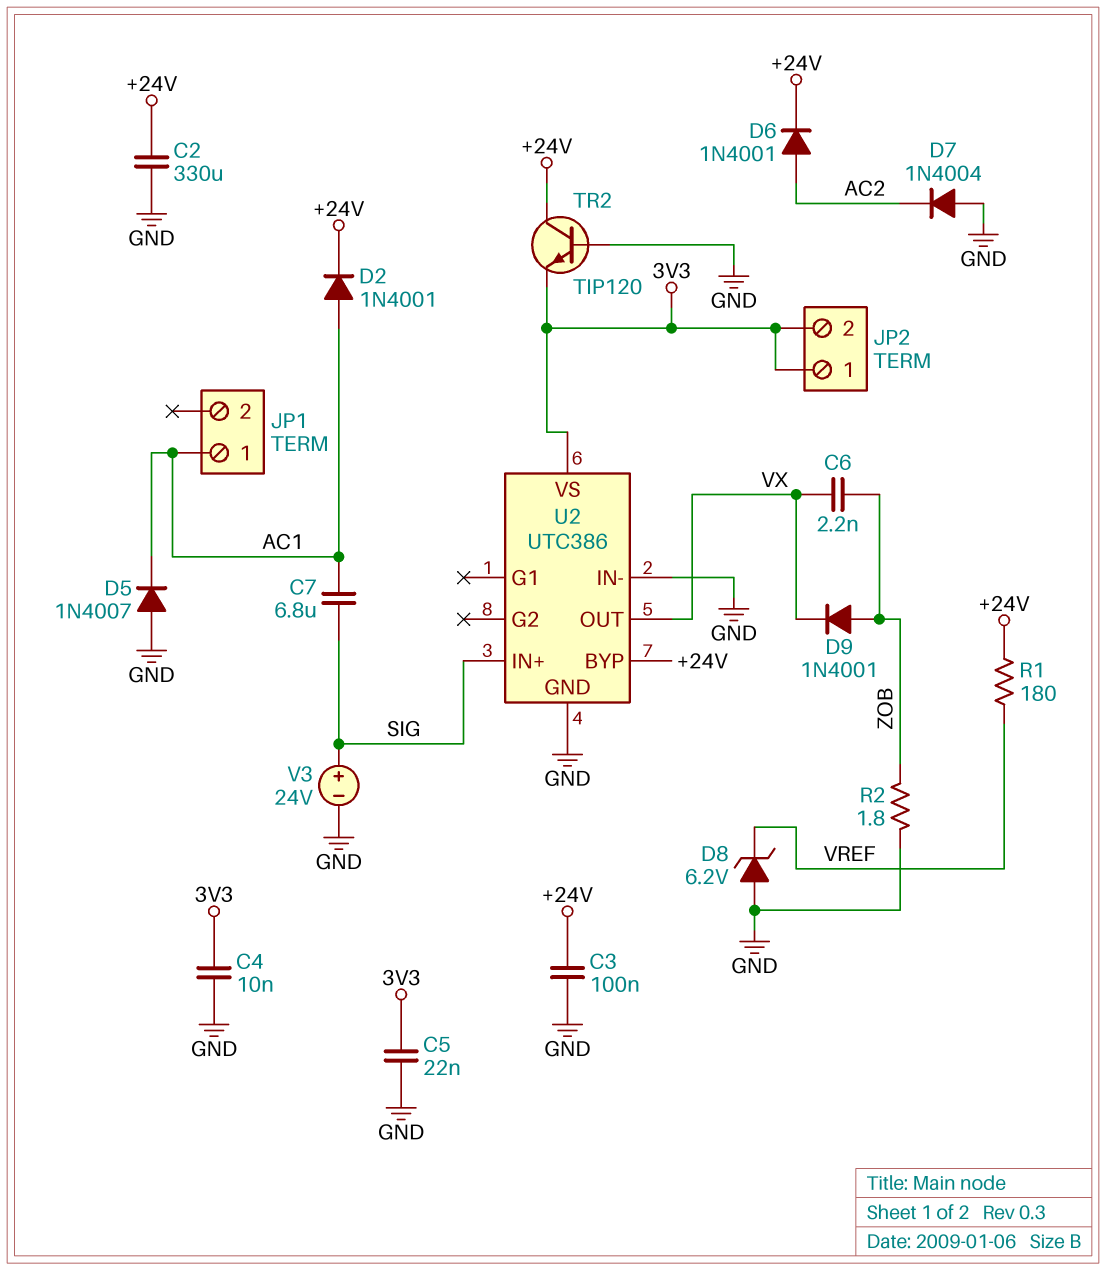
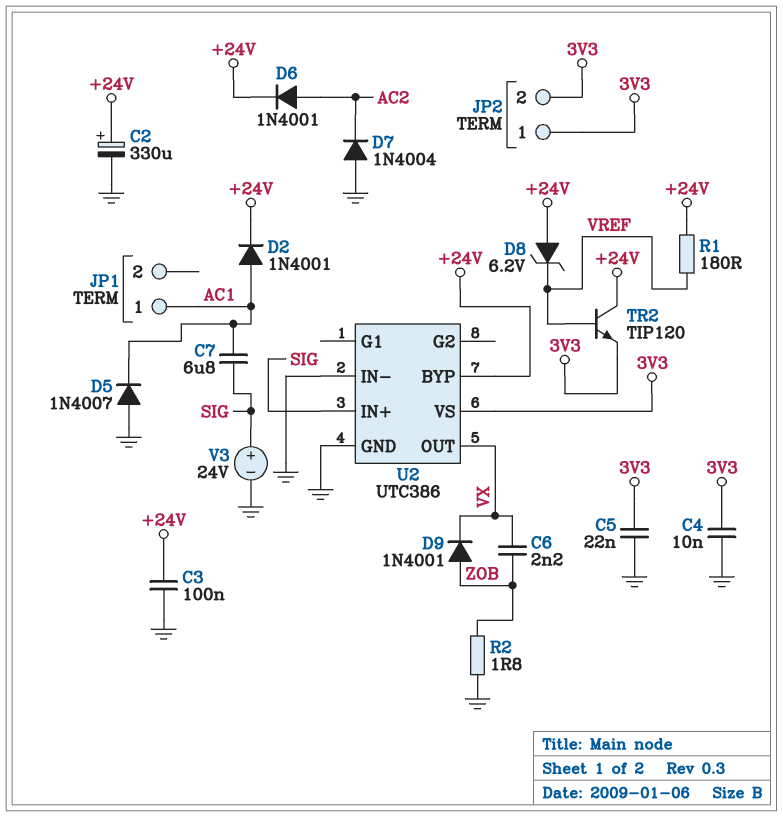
C2: 330uF (+24V, GND) -> 330uF (plus +24V, minus GND)
D8: zener 6.2V (A GND, K VREF) -> zener 6.2V (A +24V, K VREF)
TR2: NPN TIP120 (B GND, C +24V, E 3V3) -> NPN TIP120 (B VREF, C +24V, E 3V3)

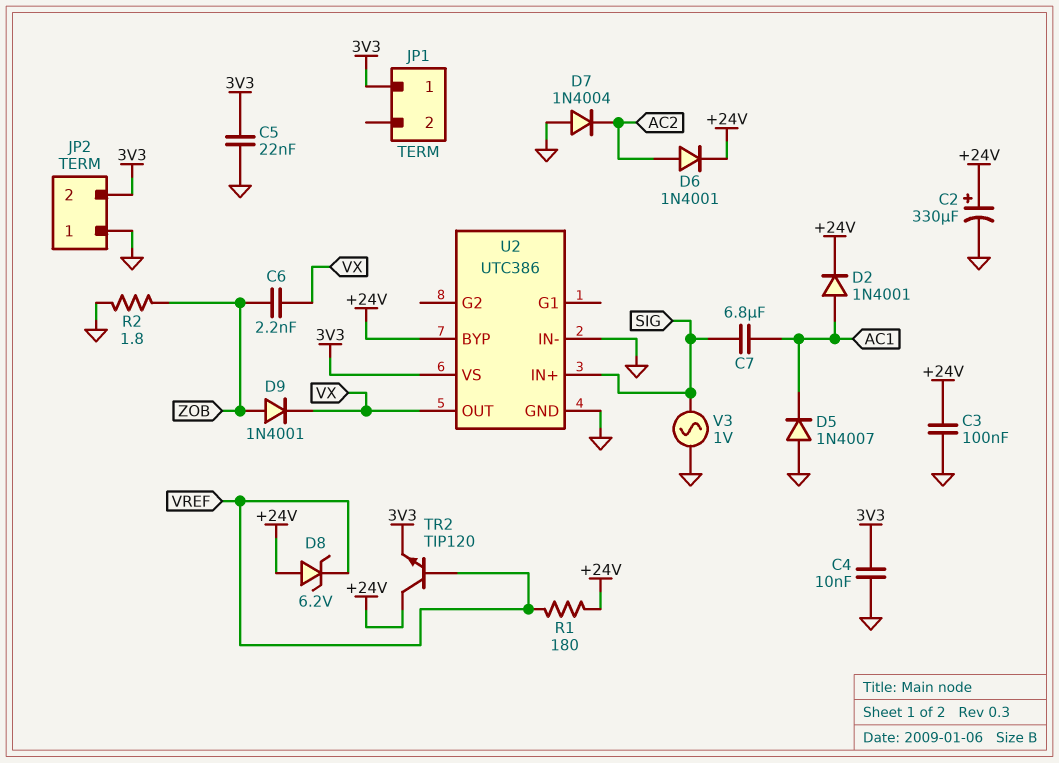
JP1 pin 1: AC1 -> 3V3
JP2 pin 1: 3V3 -> GND
V3: 24V (plus SIG, minus GND) -> AC 1V (GND, SIG)

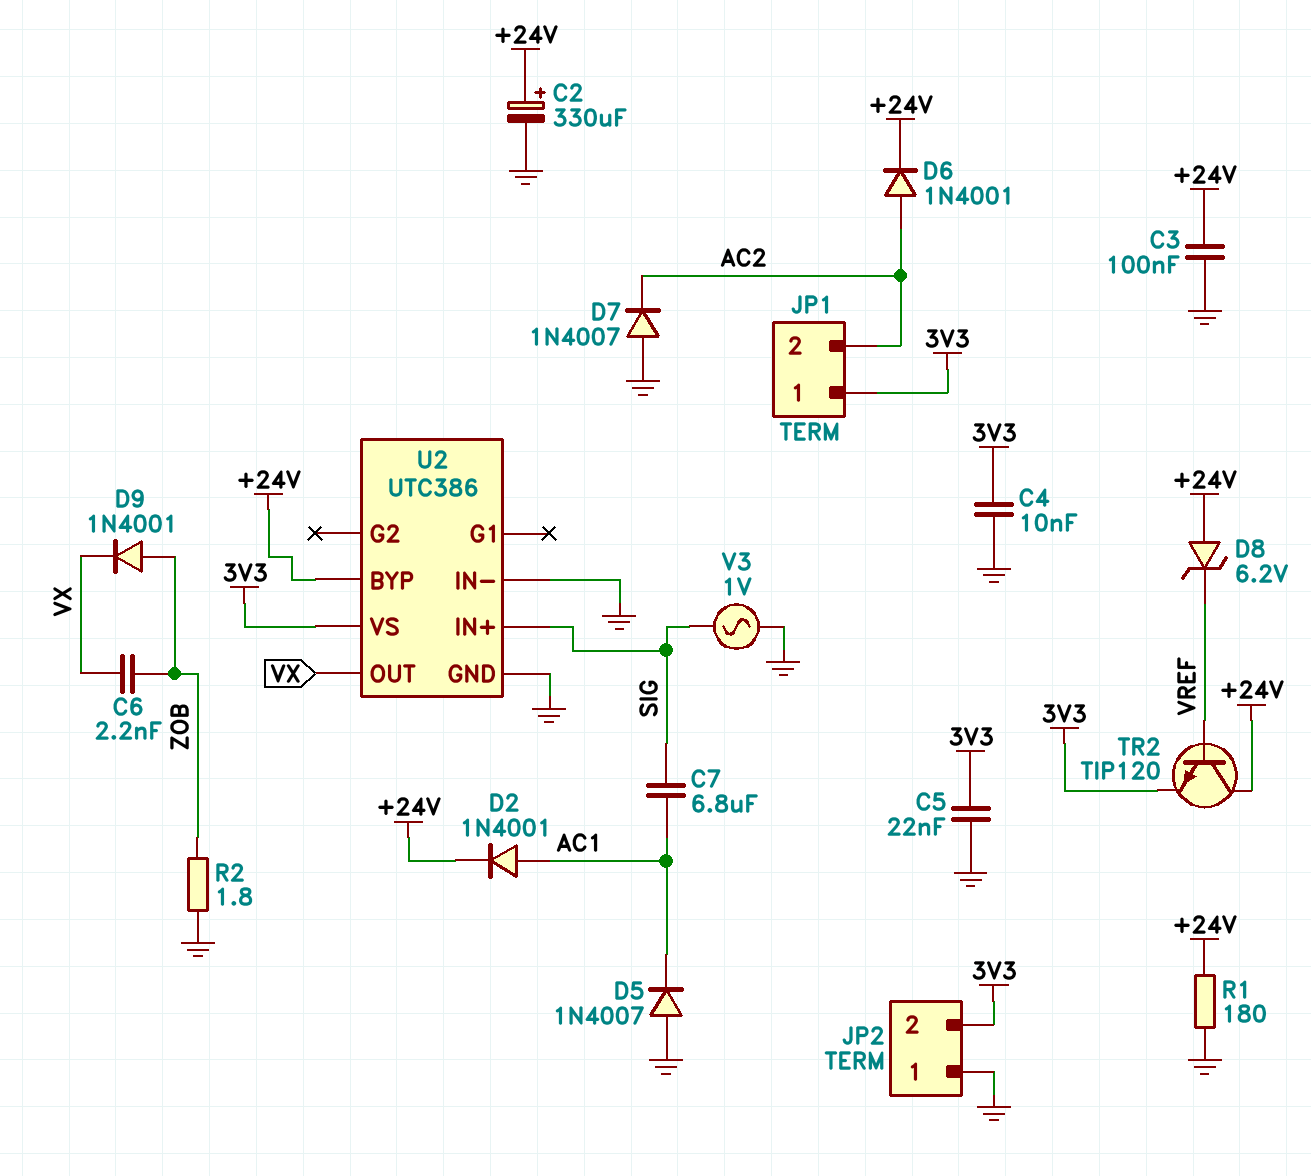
D7: diode 1N4004 (A GND, K AC2) -> diode 1N4007 (A GND, K AC2)
JP1 pin 2: none -> AC2
R1: 180 (+24V, VREF) -> 180 (+24V, GND)

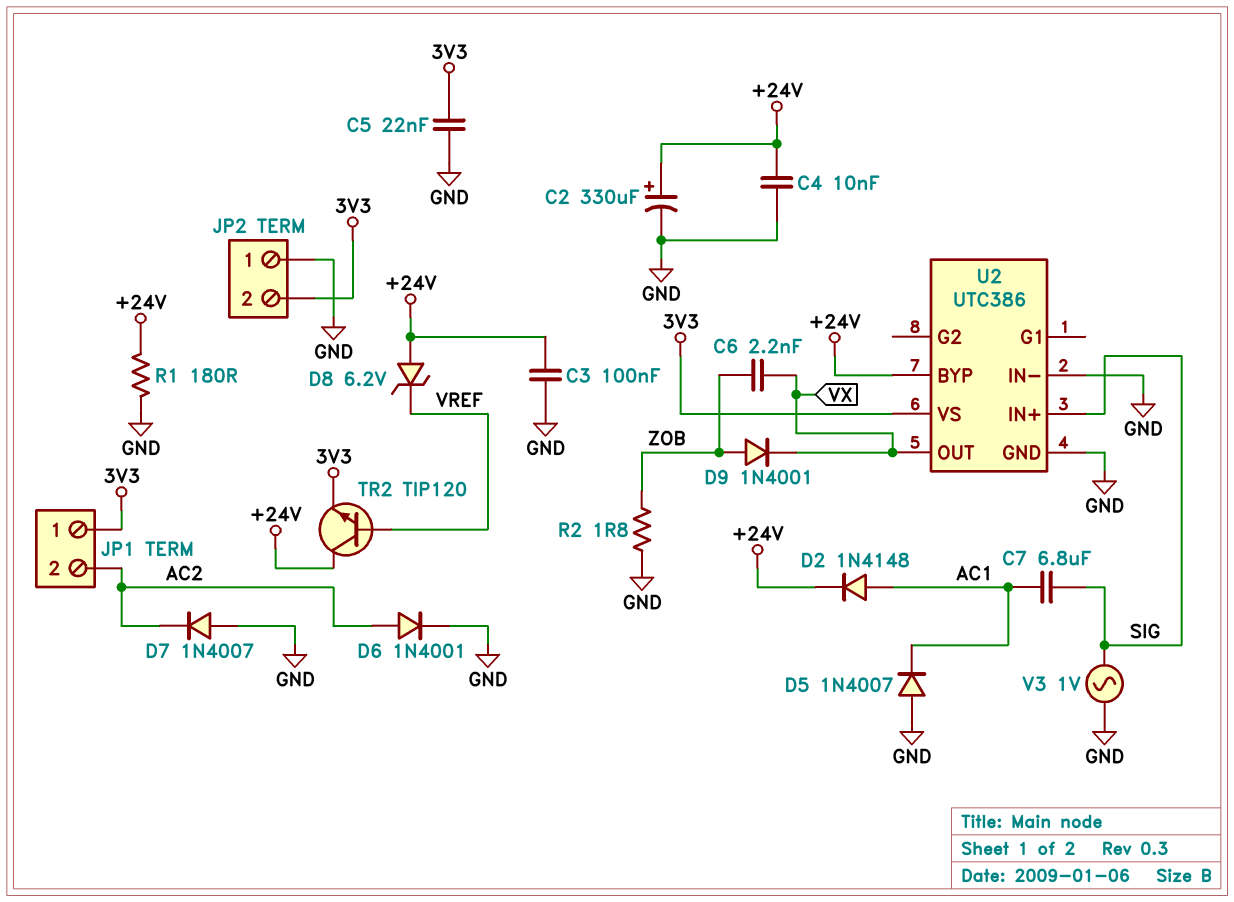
C4: 10nF (3V3, GND) -> 10nF (+24V, GND)
D2: diode 1N4001 (A AC1, K +24V) -> diode 1N4148 (A AC1, K +24V)
D6: diode 1N4001 (A AC2, K +24V) -> diode 1N4001 (A AC2, K GND)

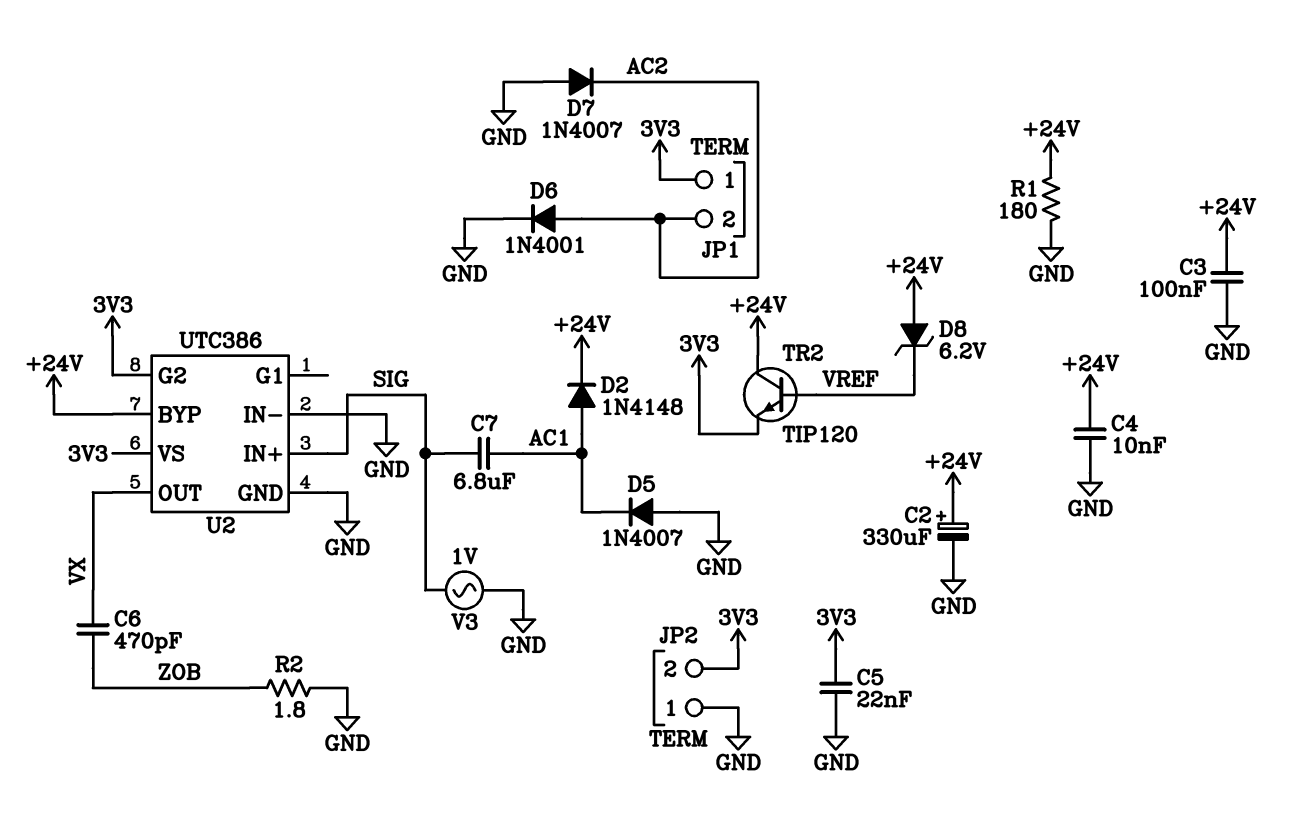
C6: 2.2nF (VX, ZOB) -> 470pF (VX, ZOB)
D9: diode 1N4001 (A ZOB, K VX) -> none
U2 pin G2: none -> 3V3

